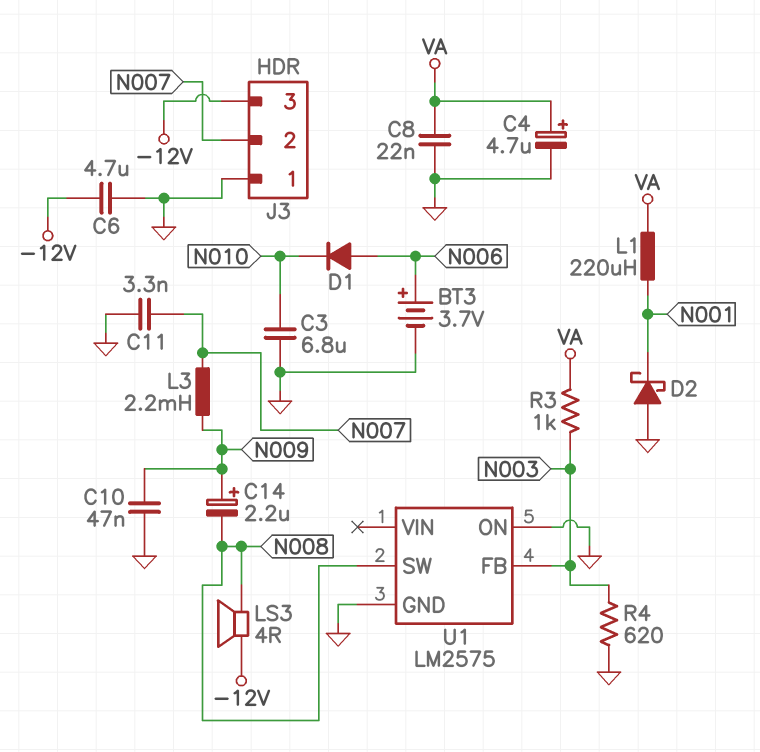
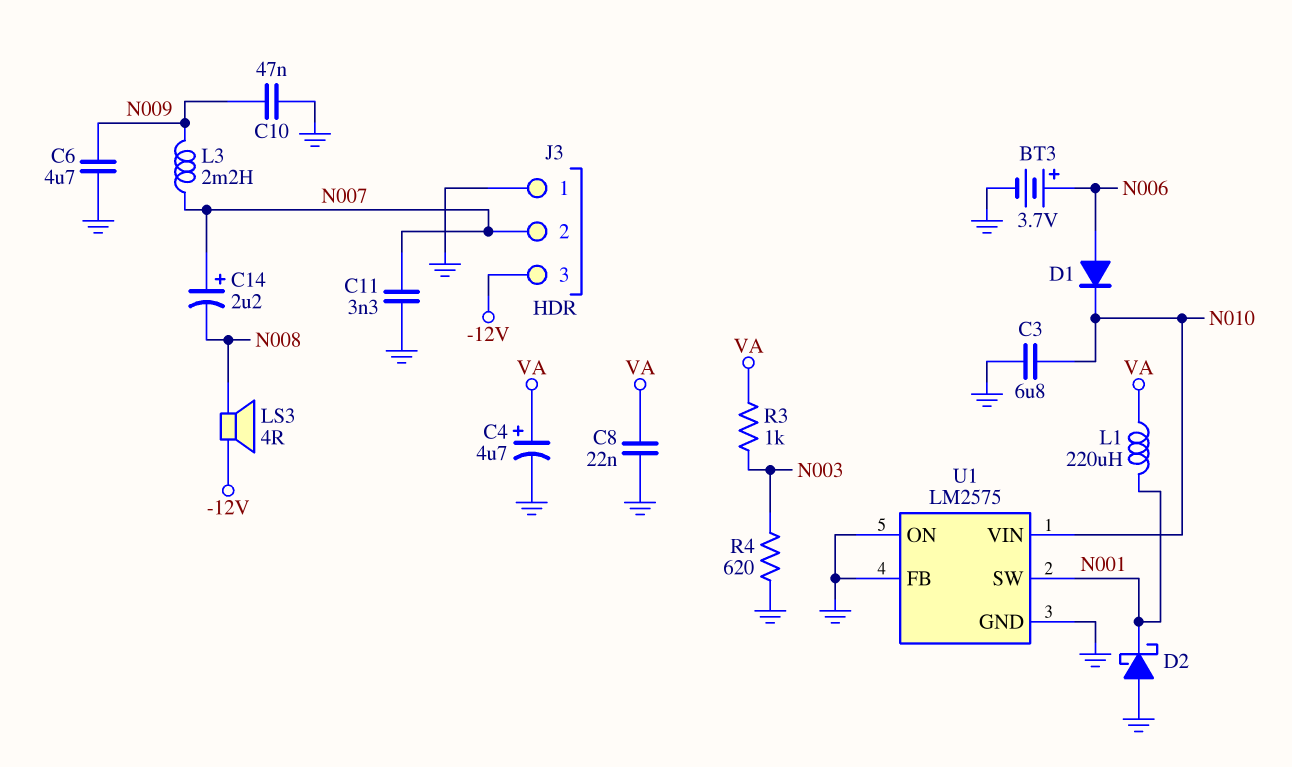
C6: 4.7uF (-12V, GND) -> 4.7uF (GND, N009)
C14: 2.2uF (plus N009, minus N008) -> 2.2uF (plus N007, minus N008)
U1 pin FB: N003 -> GND
U1 pin SW: N008 -> N001
U1 pin VIN: none -> N010

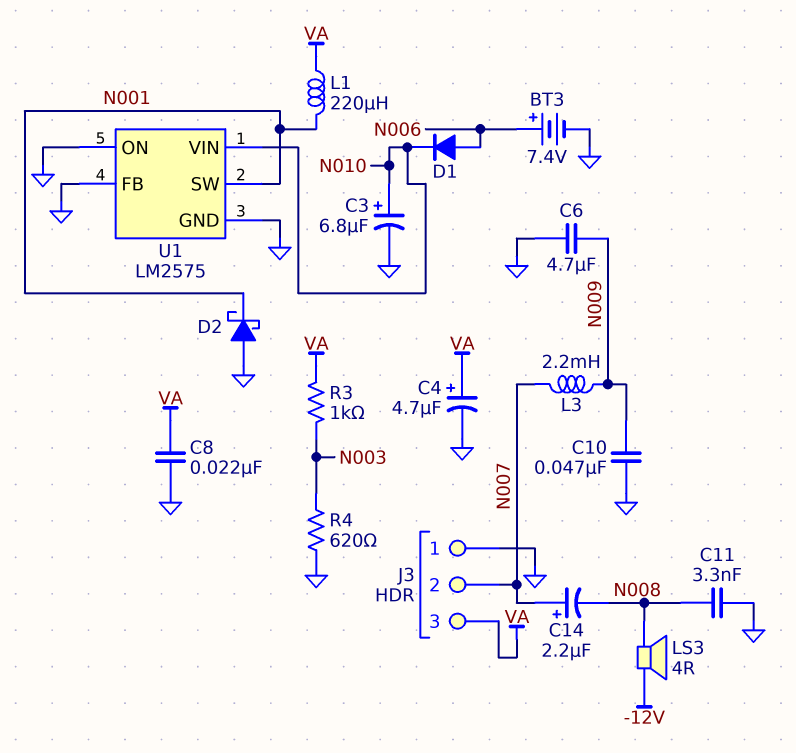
BT3: 3.7V (plus N006, minus GND) -> 7.4V (plus N006, minus GND)
C3: 6.8uF (GND, N010) -> 6.8uF (plus N010, minus GND)
C11: 3.3nF (GND, N007) -> 3.3nF (GND, N008)
J3 pin 3: -12V -> VA

